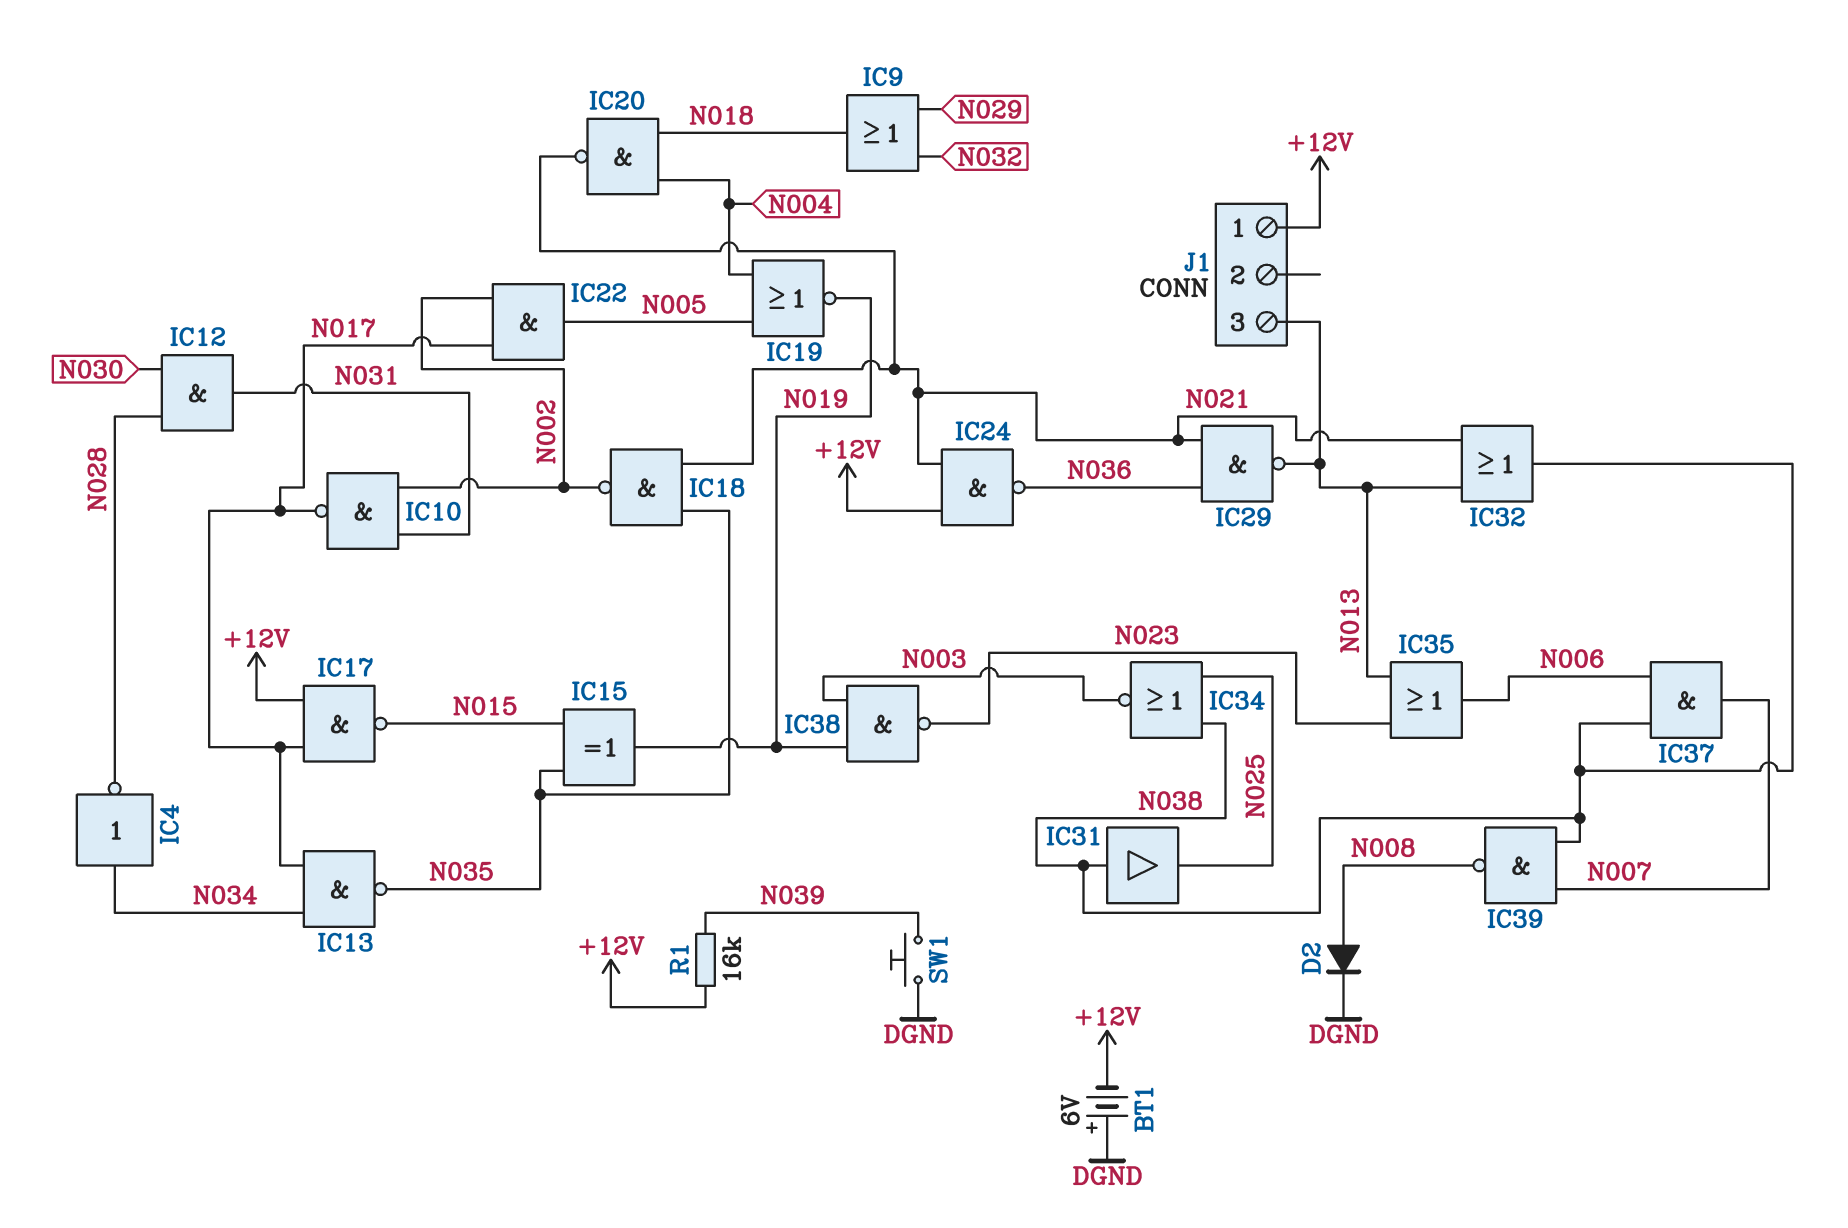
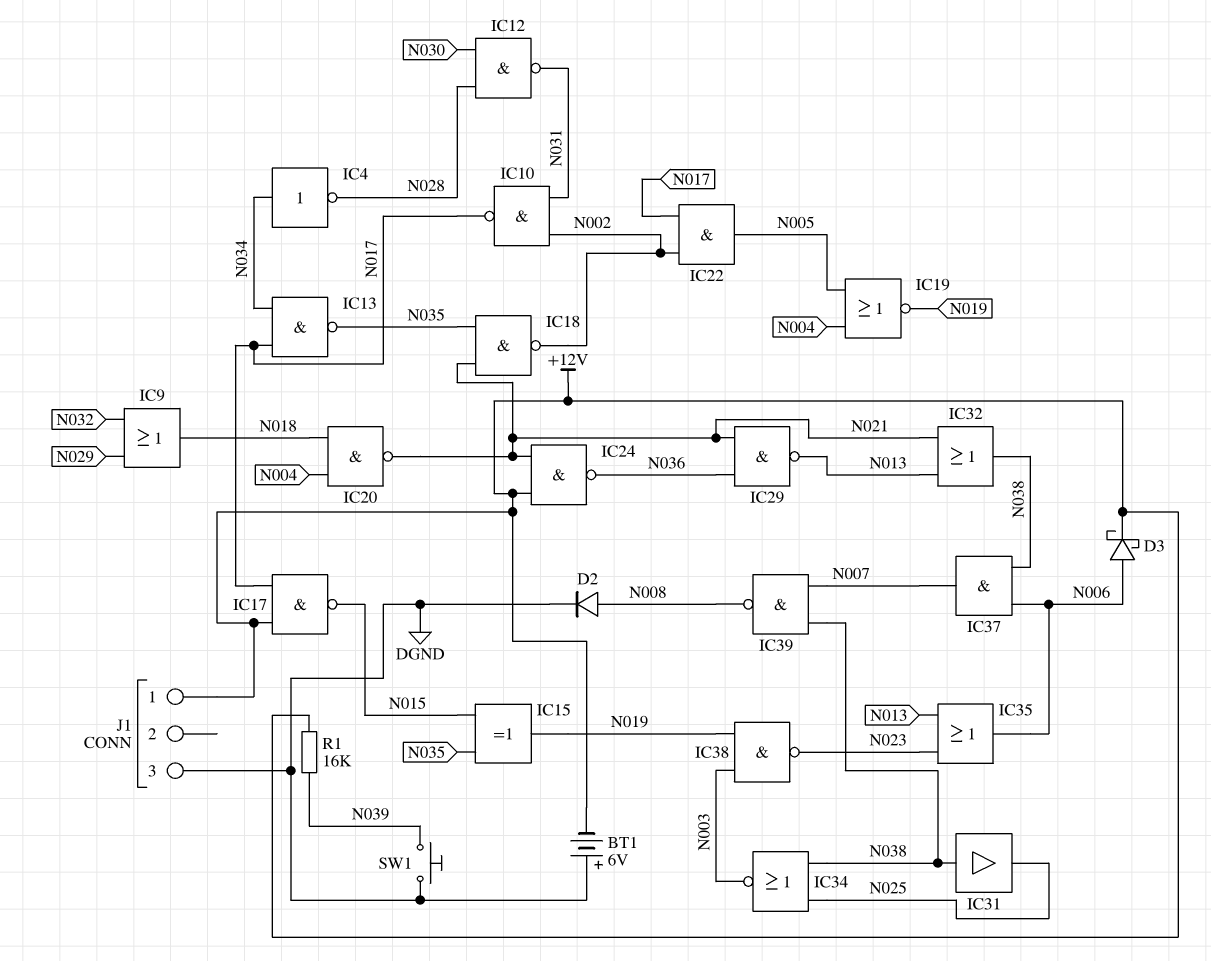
D3: none -> schottky (A N006, K +12V)
IC12: AND (in N028, in N030, out N031) -> NAND (in N028, in N030, out N031)
J1 pin 3: N013 -> DGND

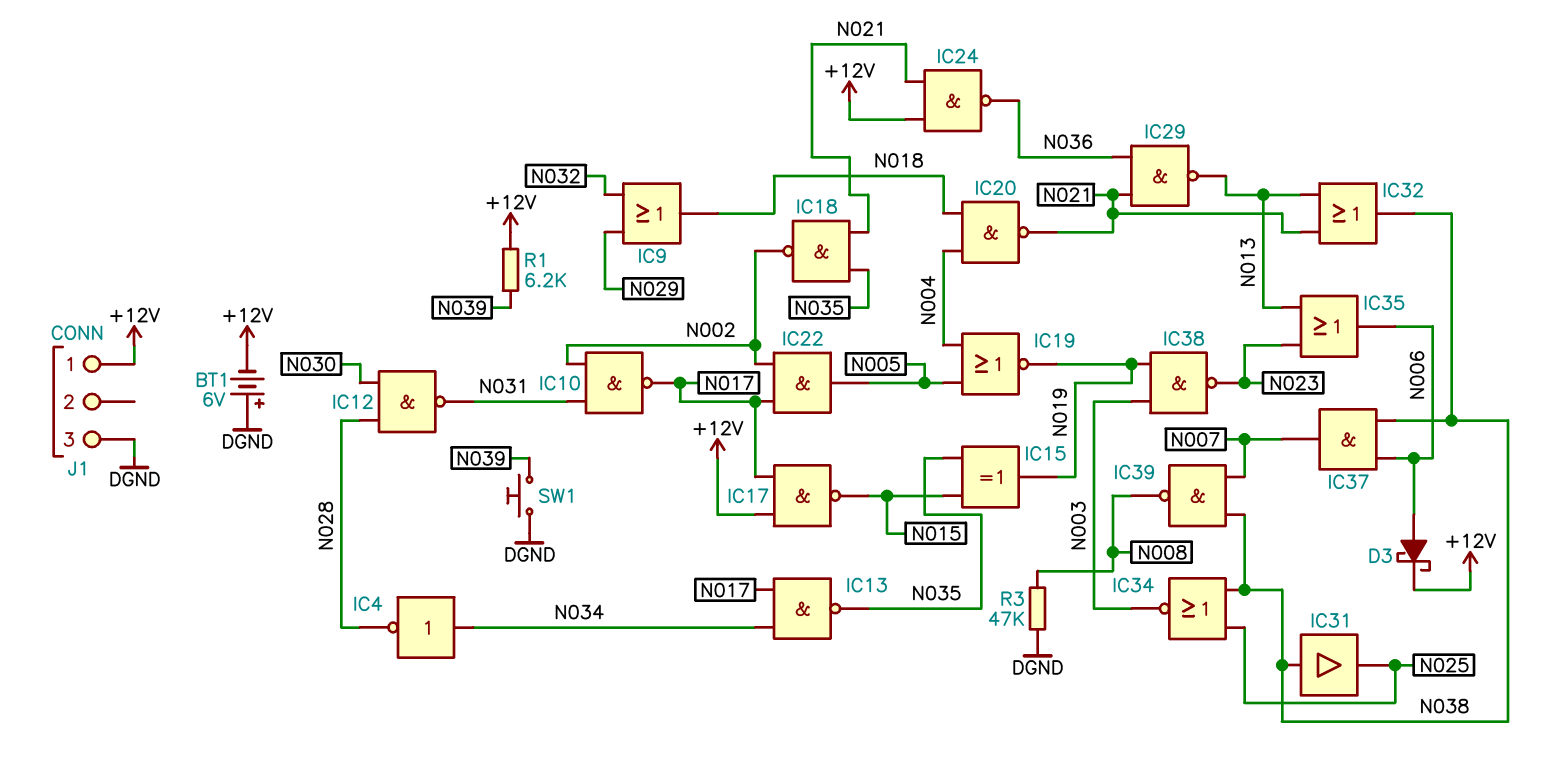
D2: diode (A N008, K DGND) -> none
R1: 16k (+12V, N039) -> 6.2k (+12V, N039)
R3: none -> 47k (DGND, N008)

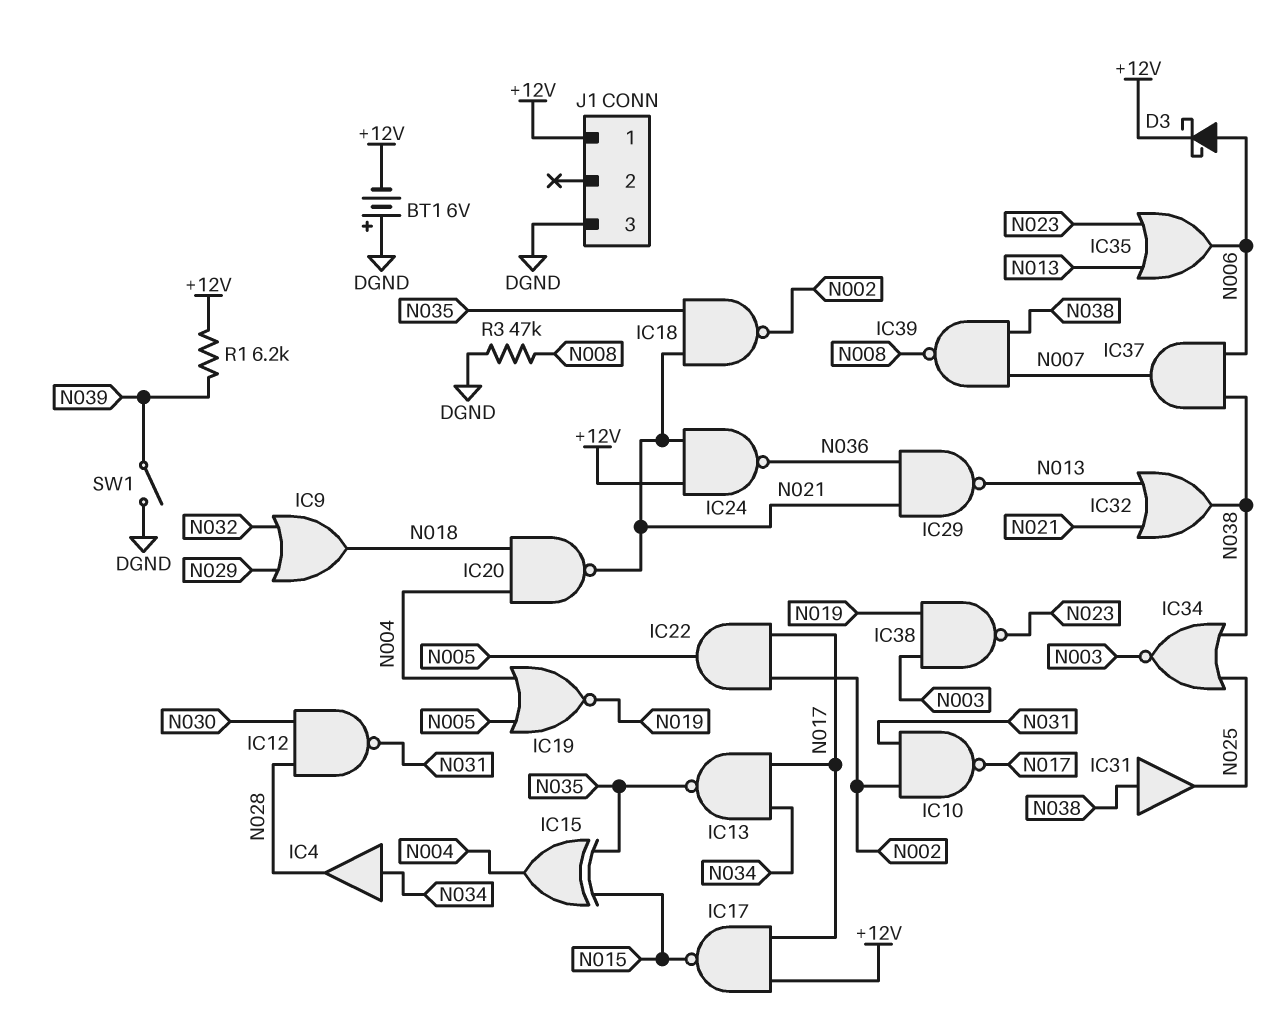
IC4: NOT (in N034, out N028) -> buffer (in N034, out N028)
IC15: XOR (in N015, in N035, out N019) -> XOR (in N015, in N035, out N004)
SW1: button (DGND, N039) -> switch (DGND, N039)

